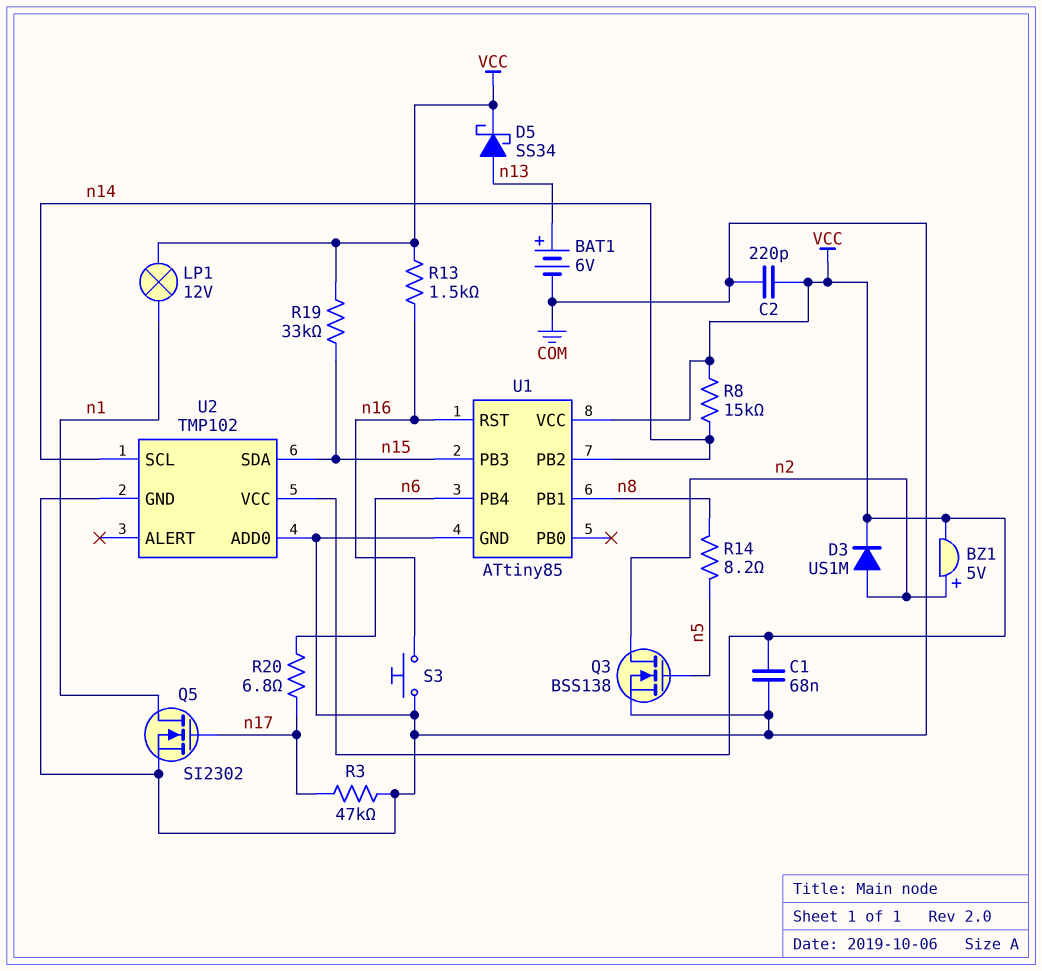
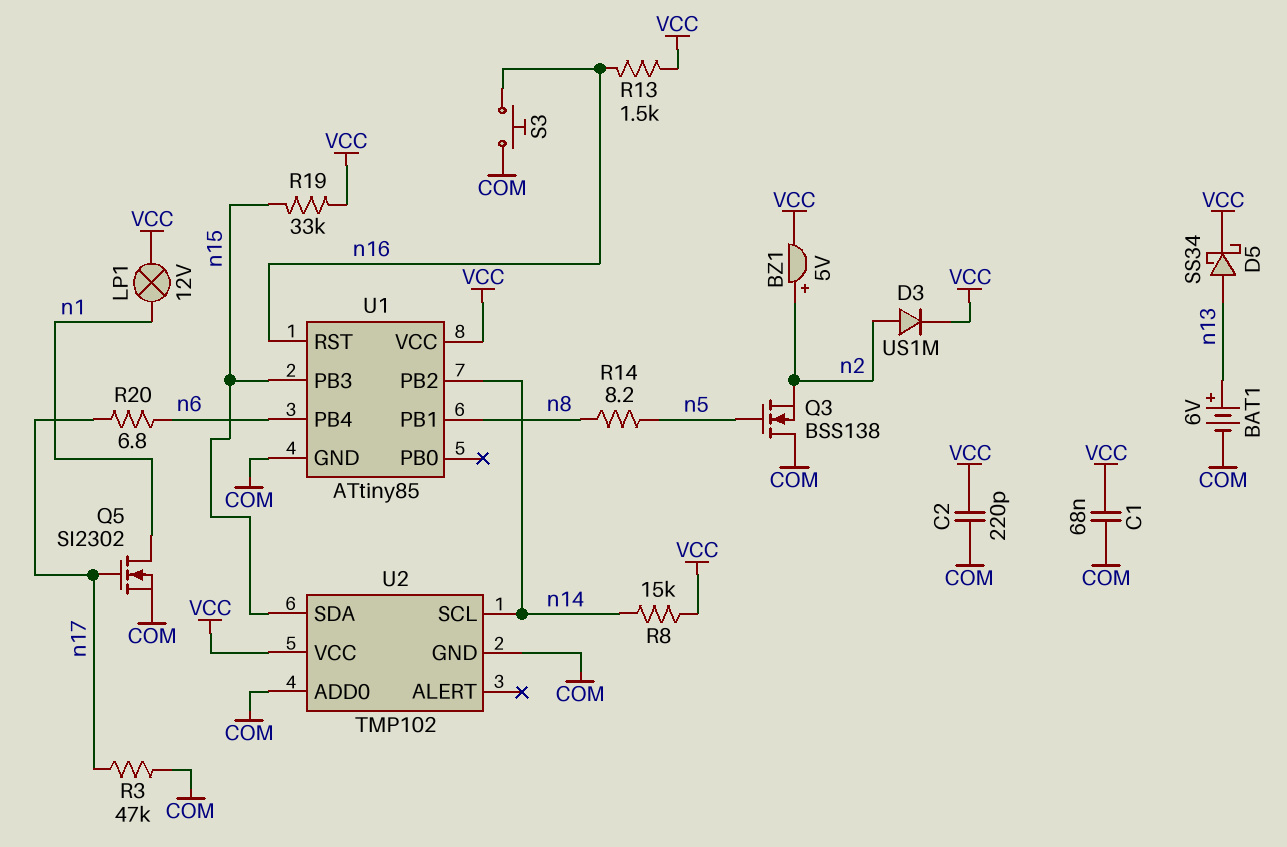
Q3: NMOS BSS138 (G n5, D n2, S COM) -> NMOS BSS138 (G n5, D COM, S n2)

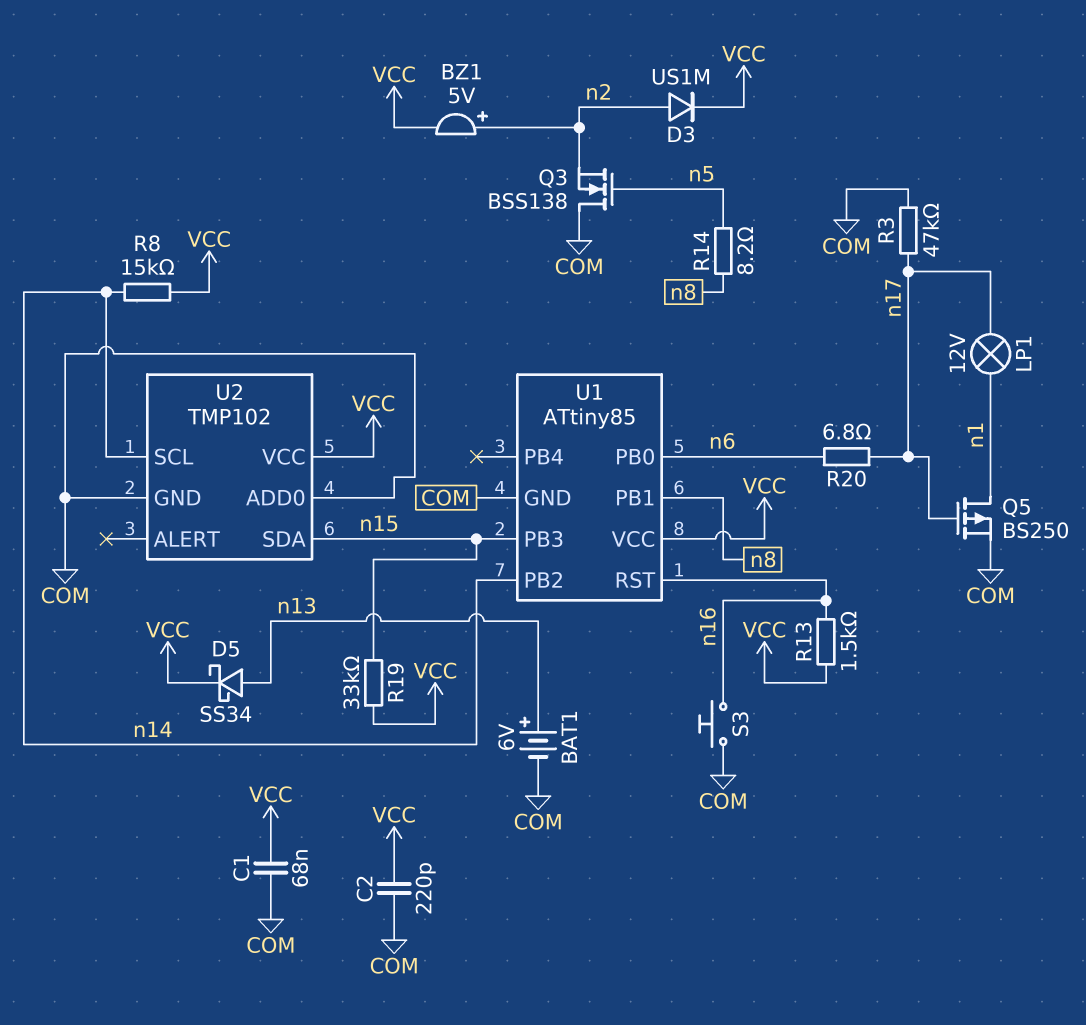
LP1: lamp 12V (VCC, n1) -> lamp 12V (n1, n17)
Q5: NMOS SI2302 (G n17, D n1, S COM) -> PMOS BS250 (G n17, D n1, S COM)
U1 pin PB0: none -> n6
U1 pin PB4: n6 -> none

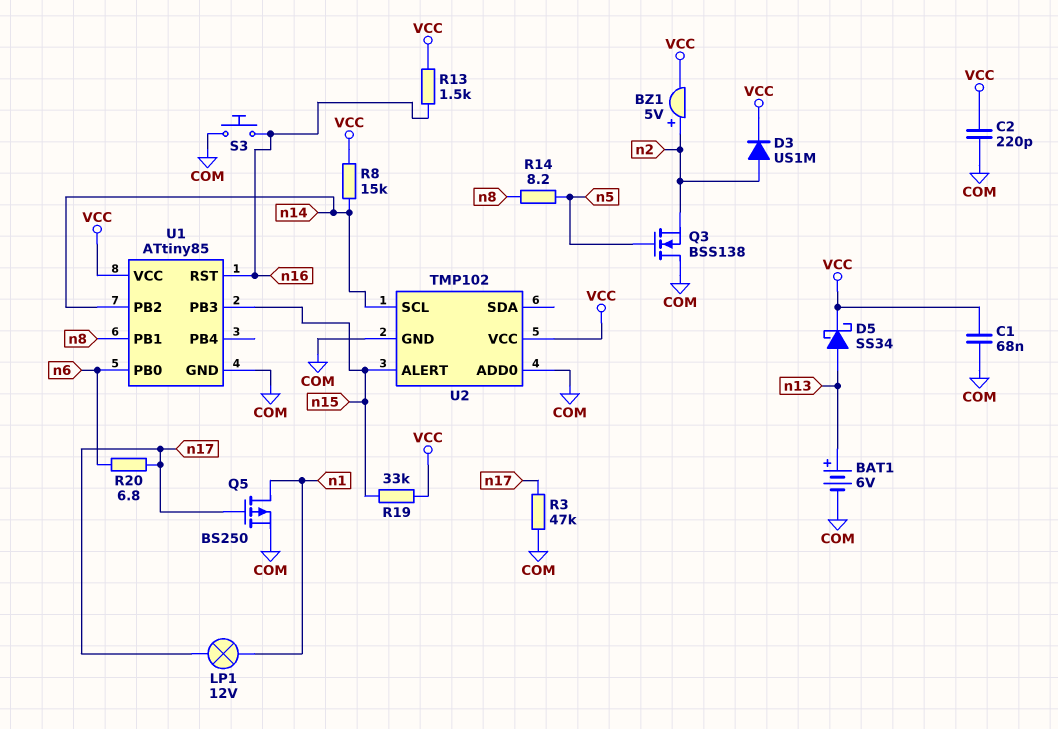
U2 pin ALERT: none -> n15
U2 pin SDA: n15 -> none

